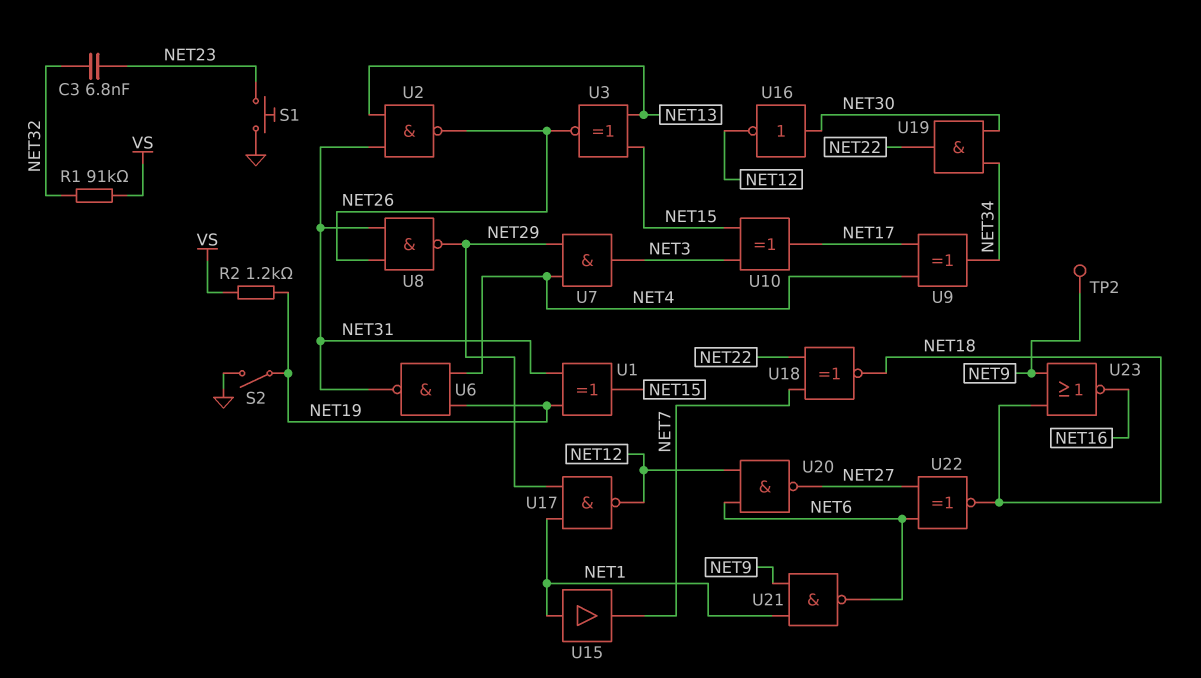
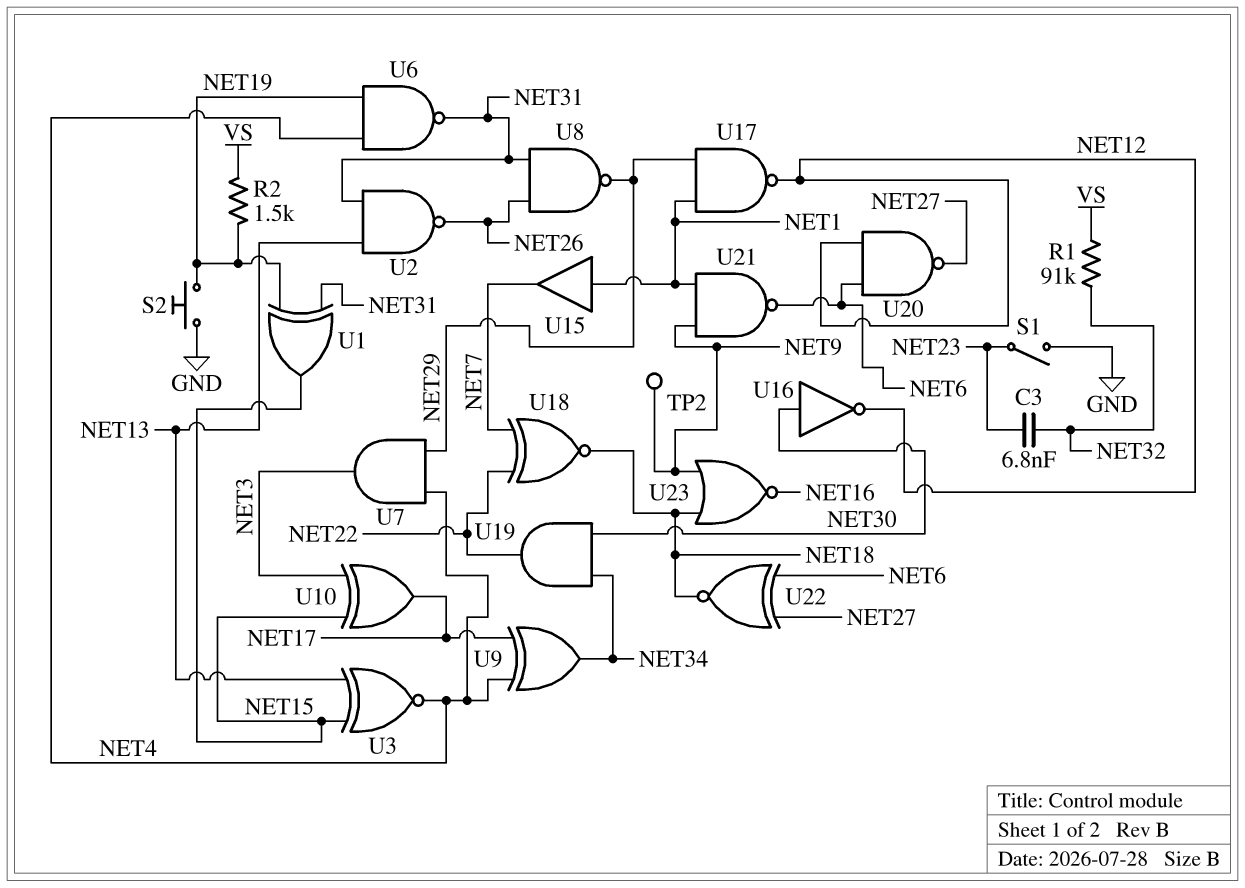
R2: 1.2k (NET19, VS) -> 1.5k (NET19, VS)
S1: button (GND, NET23) -> switch (GND, NET23)
S2: switch (GND, NET19) -> button (GND, NET19)
U3: XNOR (in NET13, in NET15, out NET26) -> XNOR (in NET13, in NET15, out NET4)

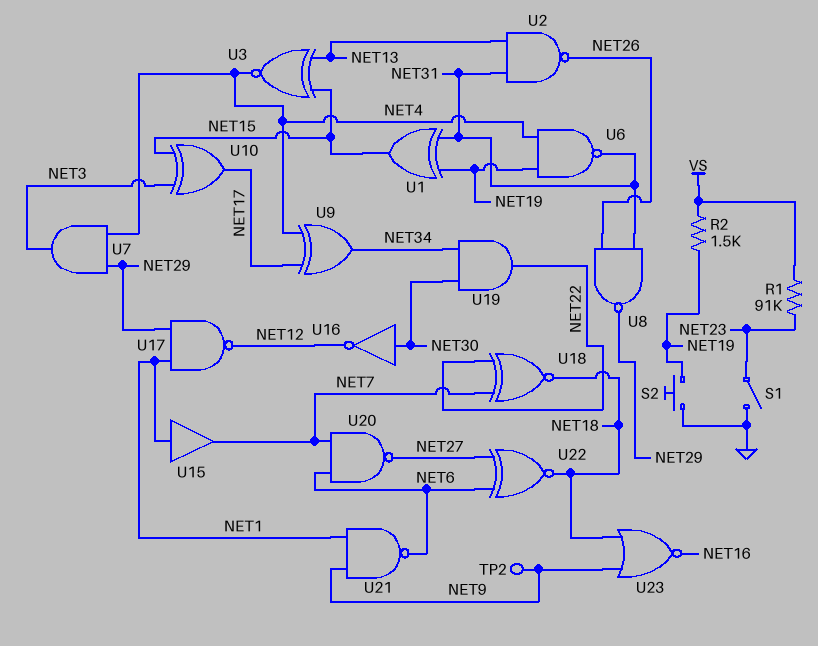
C3: 6.8nF (NET23, NET32) -> none
R1: 91k (NET32, VS) -> 91k (NET23, VS)
U20: NAND (in NET6, in NET12, out NET27) -> NAND (in NET6, in NET7, out NET27)

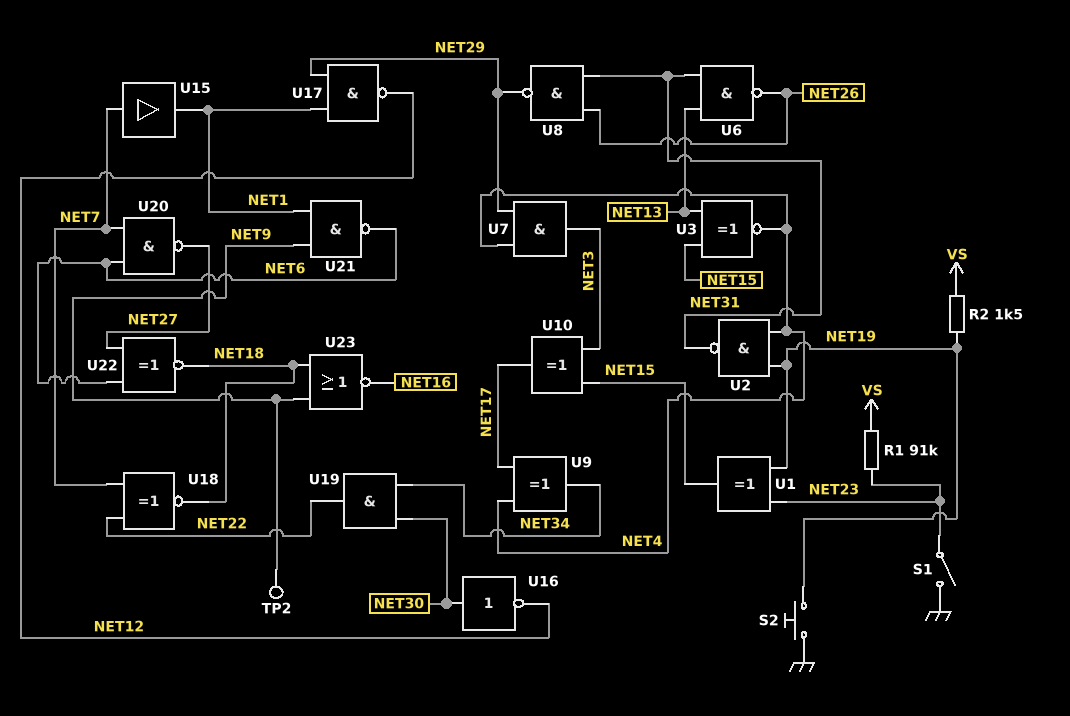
U1: XOR (in NET19, in NET31, out NET15) -> XOR (in NET19, in NET23, out NET15)
U2: NAND (in NET13, in NET31, out NET26) -> NAND (in NET4, in NET19, out NET31)
U6: NAND (in NET4, in NET19, out NET31) -> NAND (in NET13, in NET31, out NET26)
U15: buffer (in NET1, out NET7) -> buffer (in NET7, out NET1)

